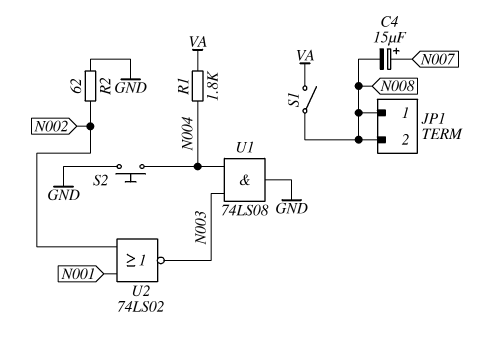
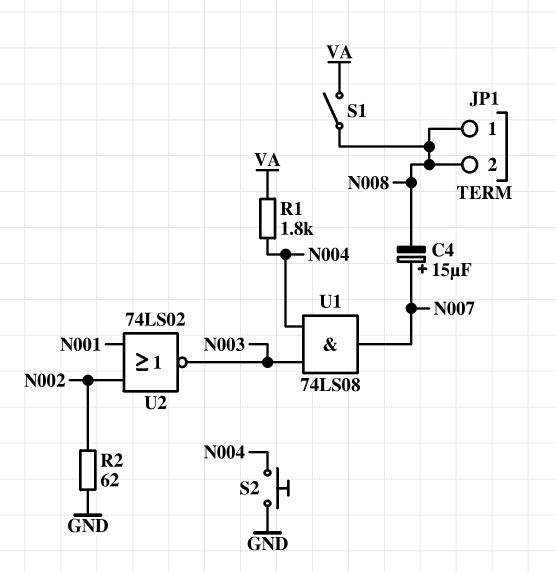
U1: AND 74LS08 (in N003, in N004, out GND) -> AND 74LS08 (in N003, in N004, out N007)

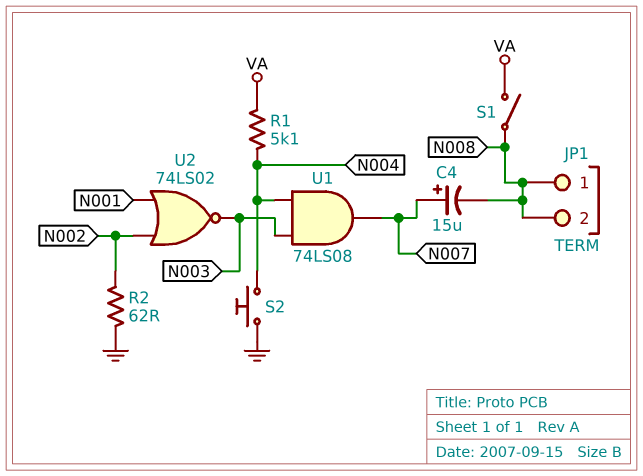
R1: 1.8k (N004, VA) -> 5.1k (N004, VA)

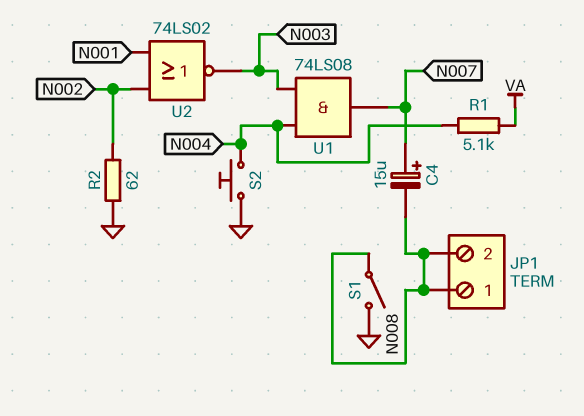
S1: switch (N008, VA) -> switch (GND, N008)

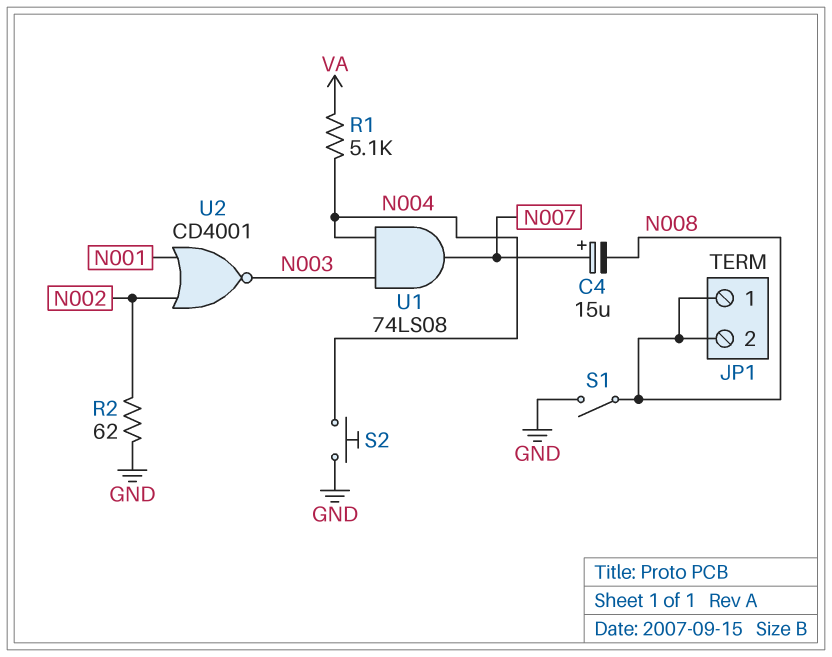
U2: NOR 74LS02 (in N001, in N002, out N003) -> NOR CD4001 (in N001, in N002, out N003)

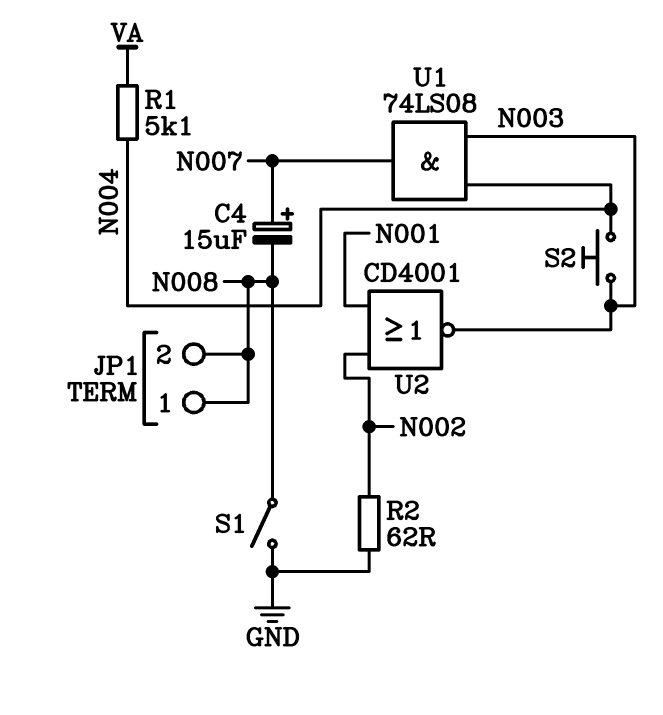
S2: button (GND, N004) -> button (N003, N004)

